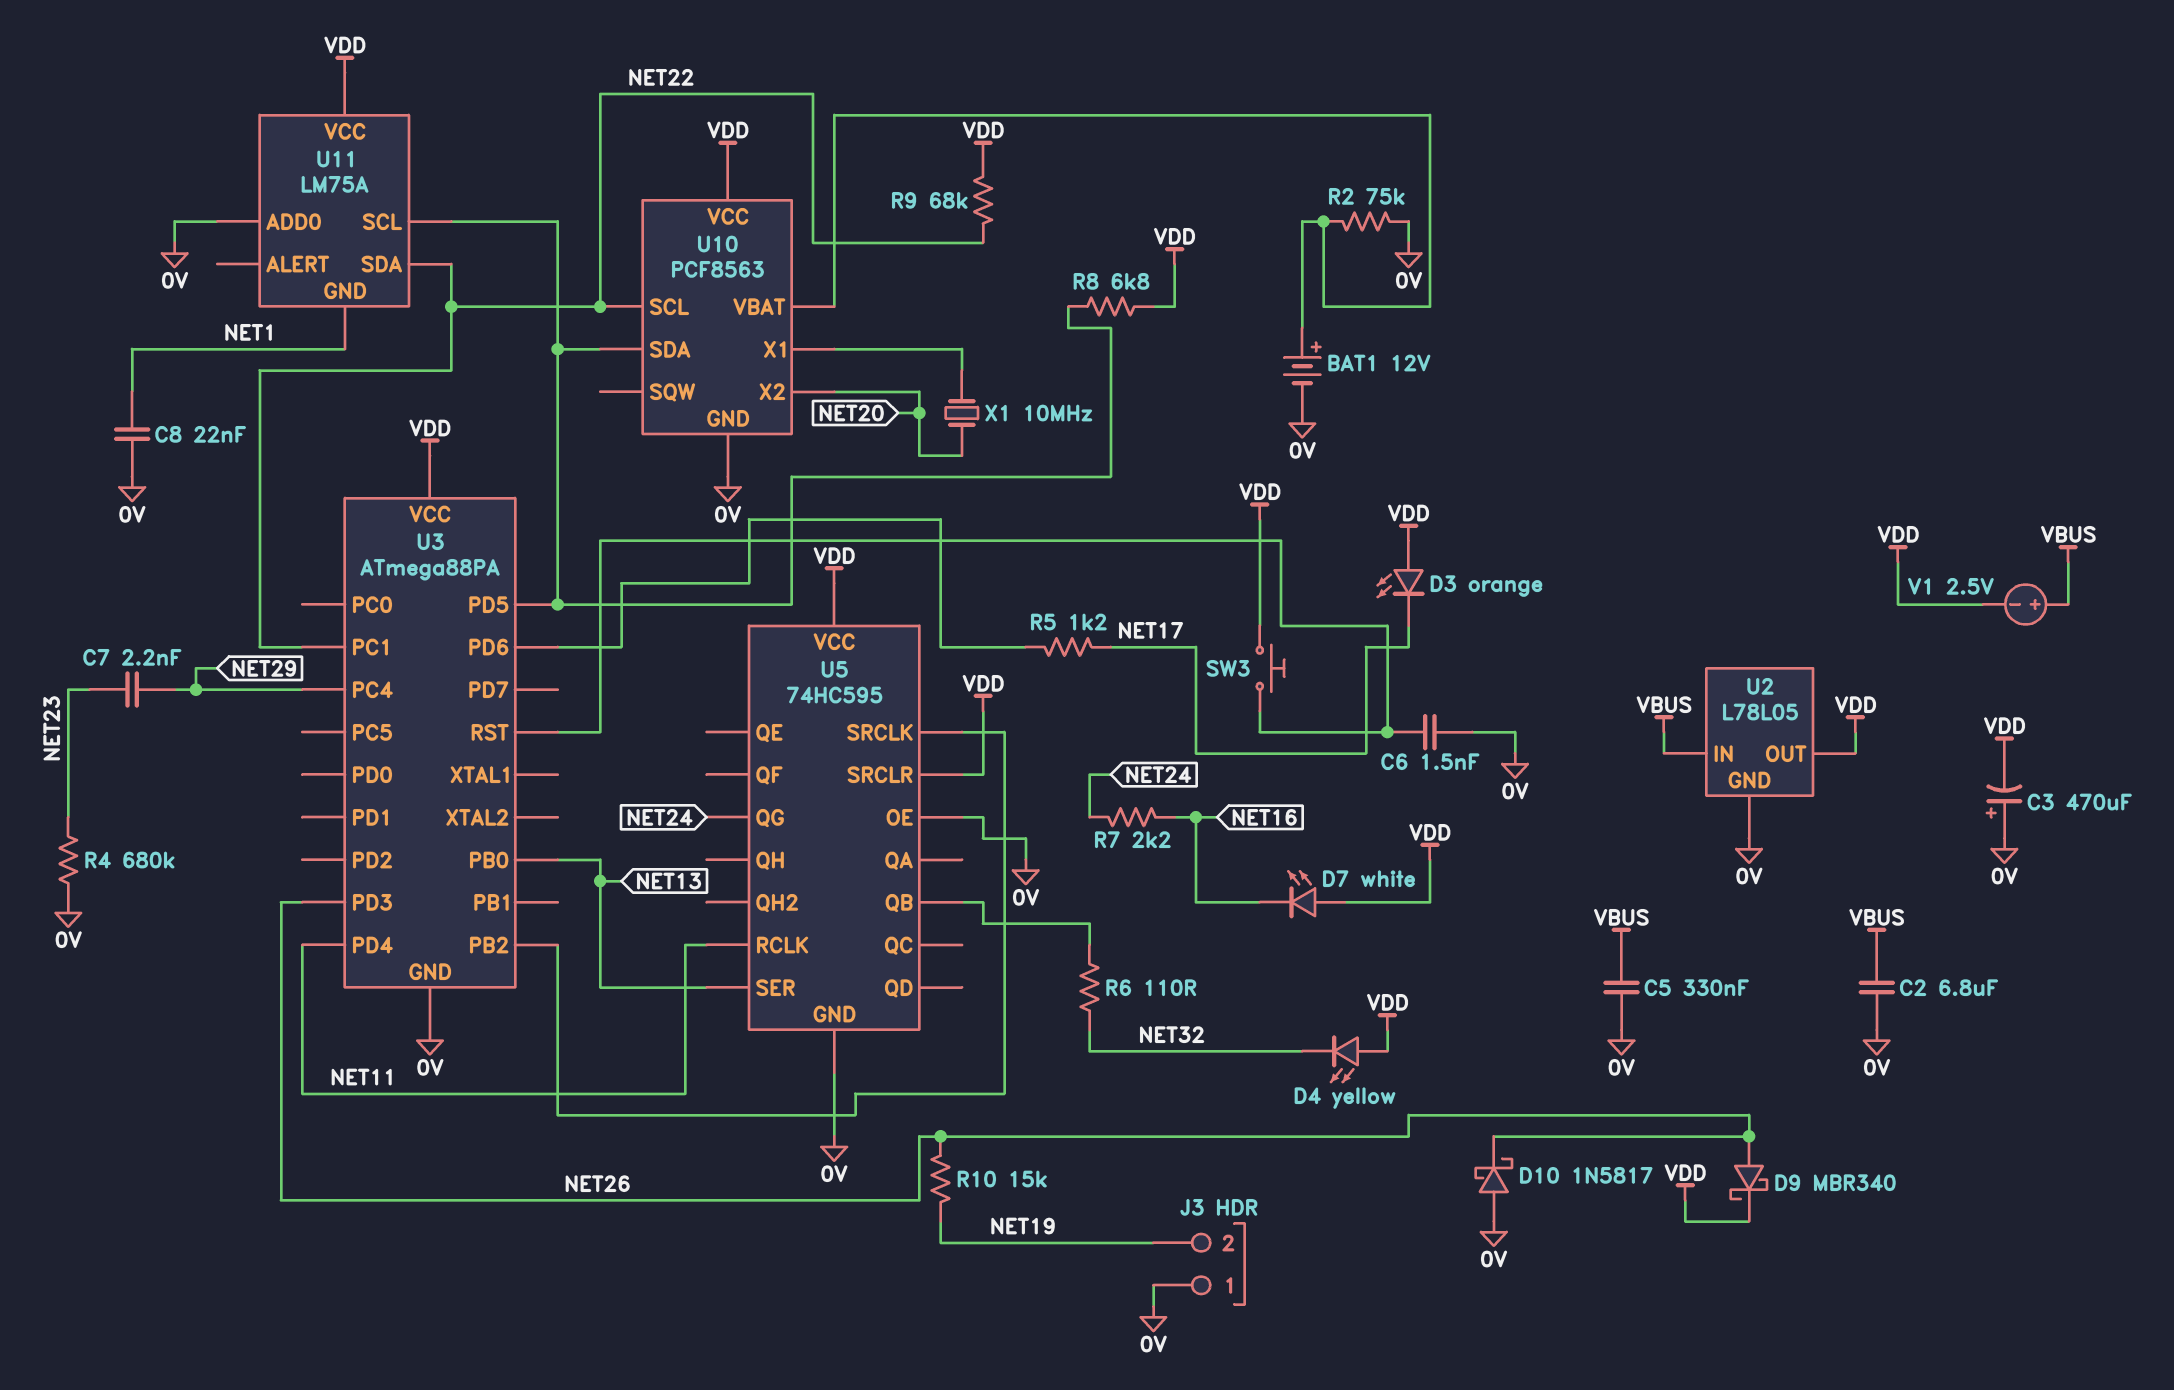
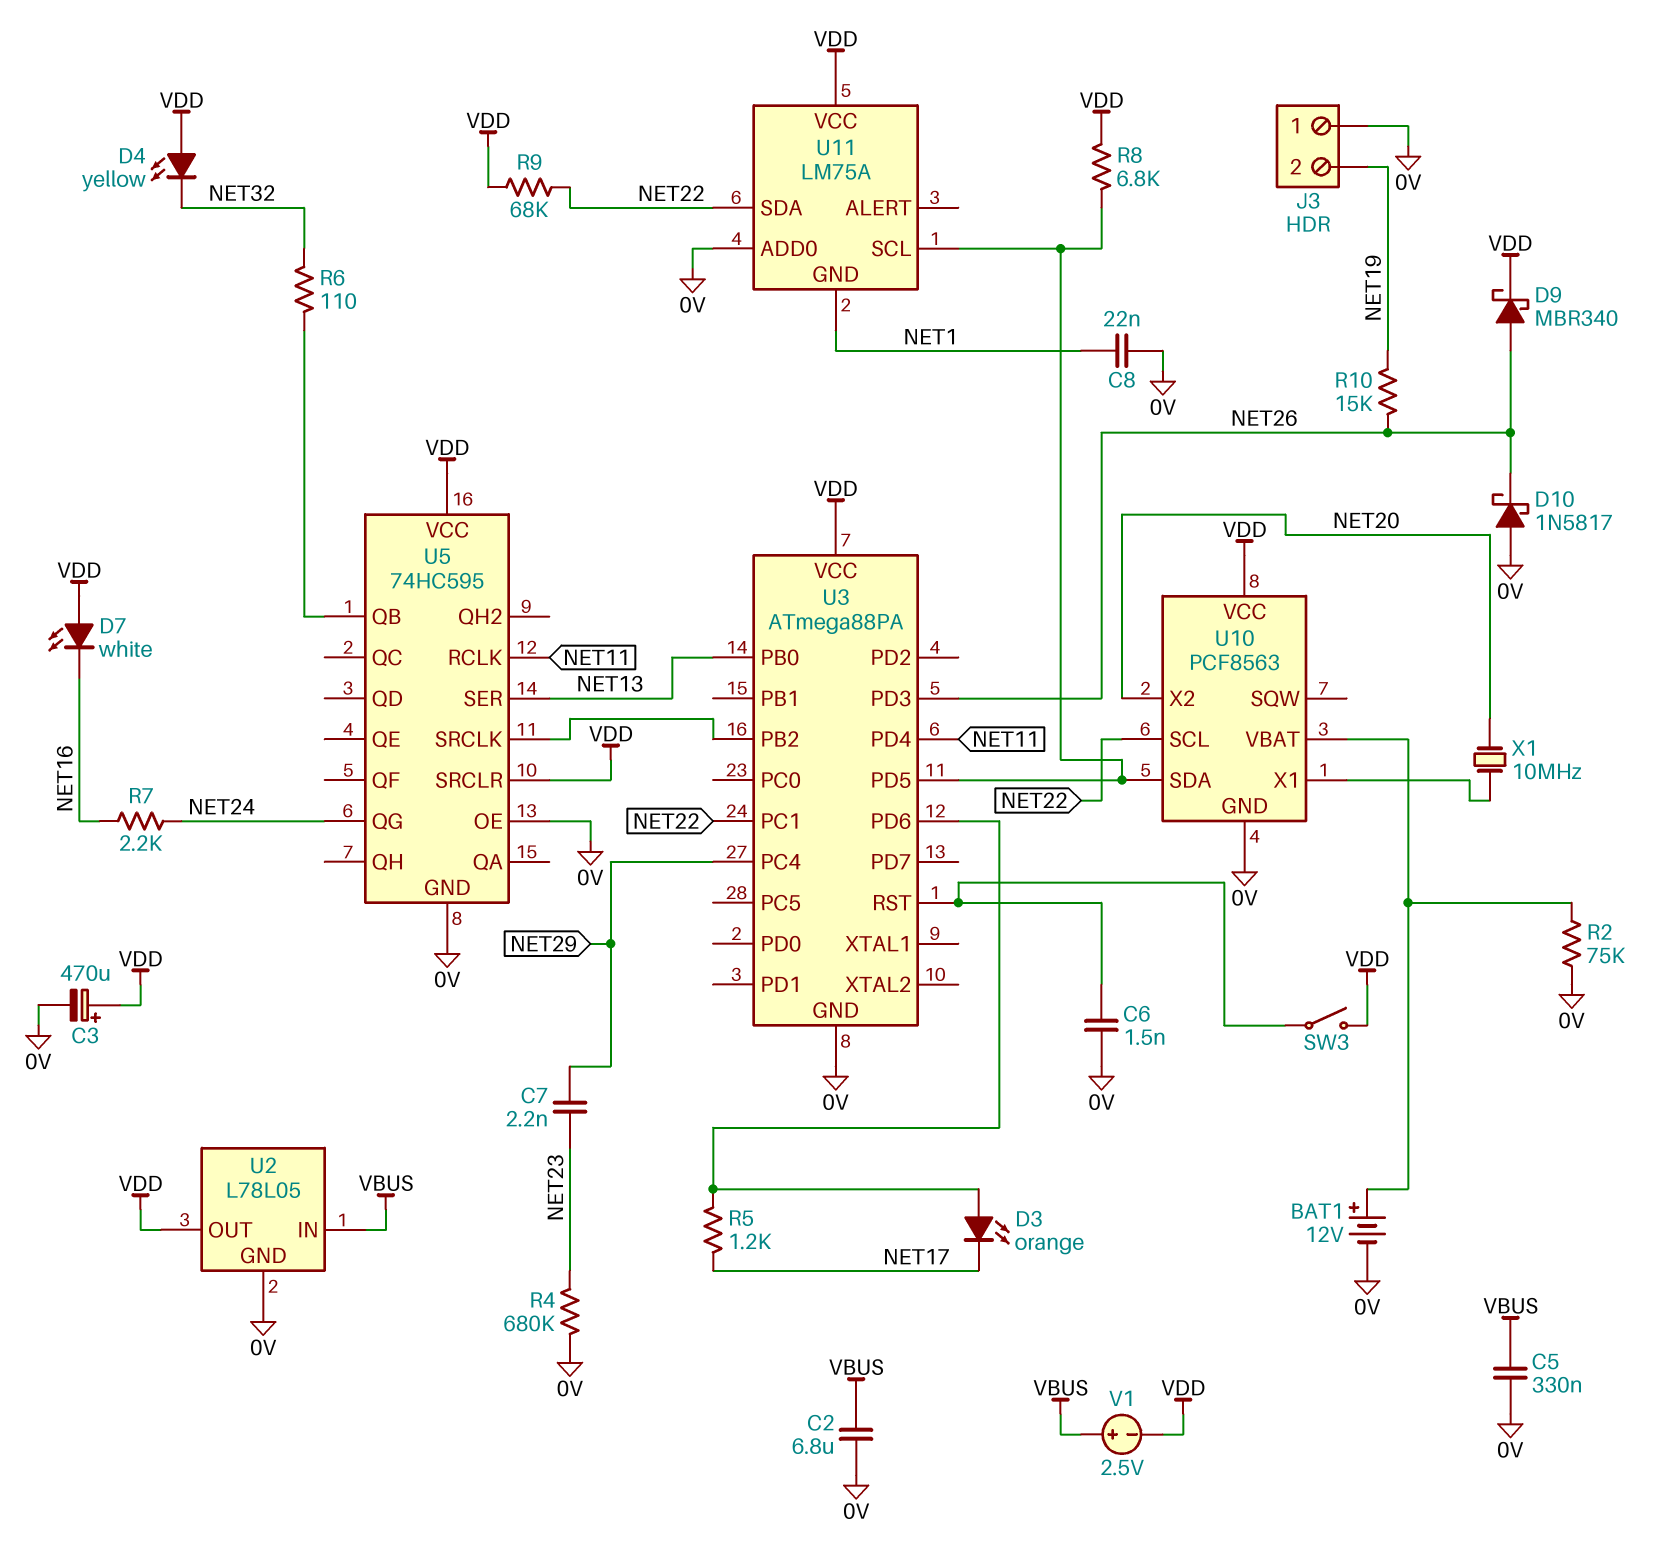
C3: 470uF (plus 0V, minus VDD) -> 470uF (plus VDD, minus 0V)
D3: LED orange (A VDD, K NET17) -> LED orange (A U3/PD6, K NET17)
SW3: button (U3/RST, VDD) -> switch (U3/RST, VDD)

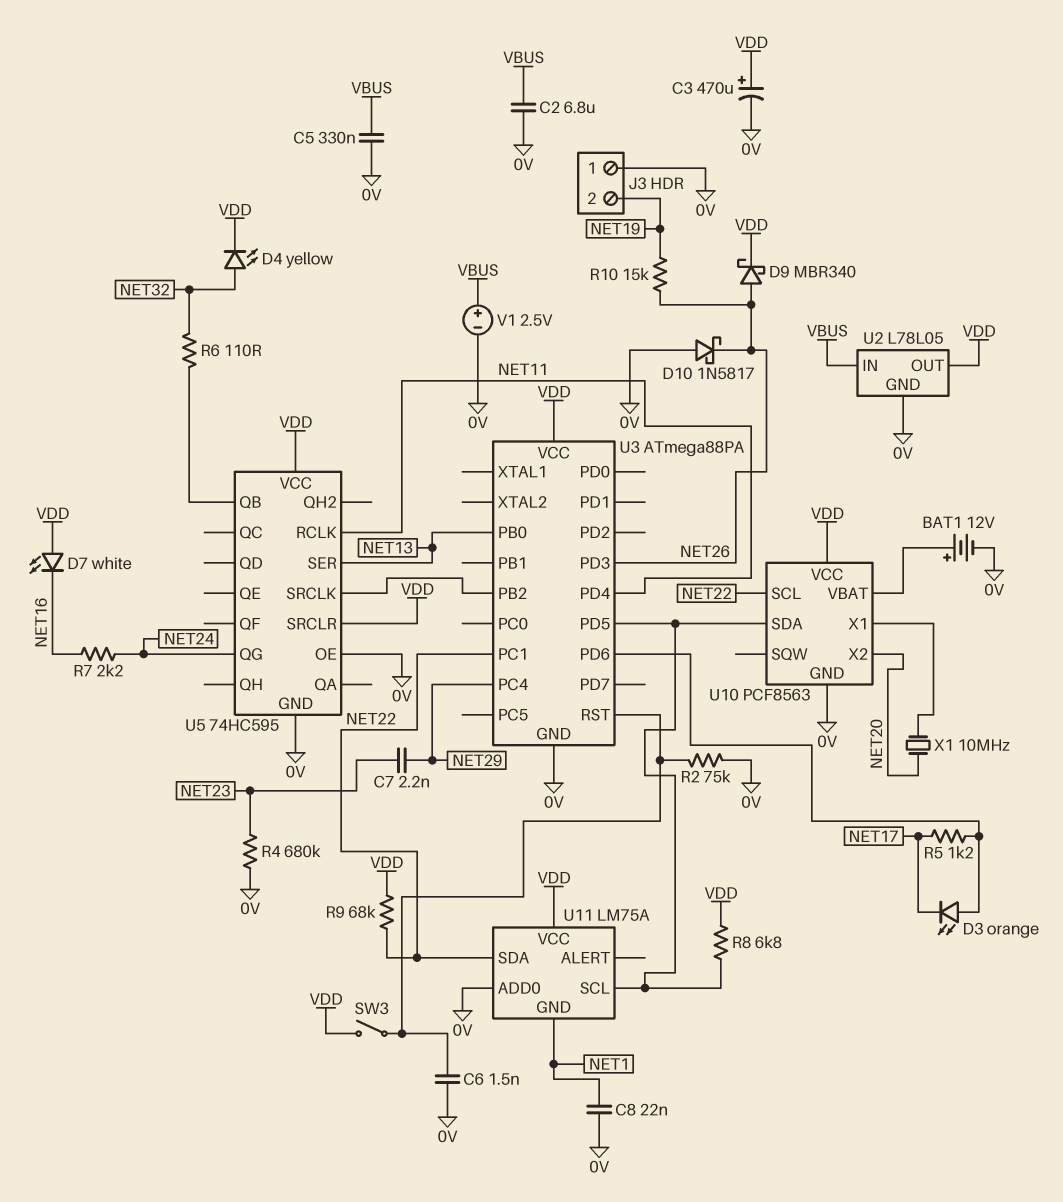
D4: LED yellow (A VDD, K NET32) -> LED yellow (A NET32, K VDD)
R2: 75k (0V, U10/VBAT) -> 75k (0V, U3/RST)
V1: 2.5V (plus VBUS, minus VDD) -> 2.5V (plus VBUS, minus 0V)

